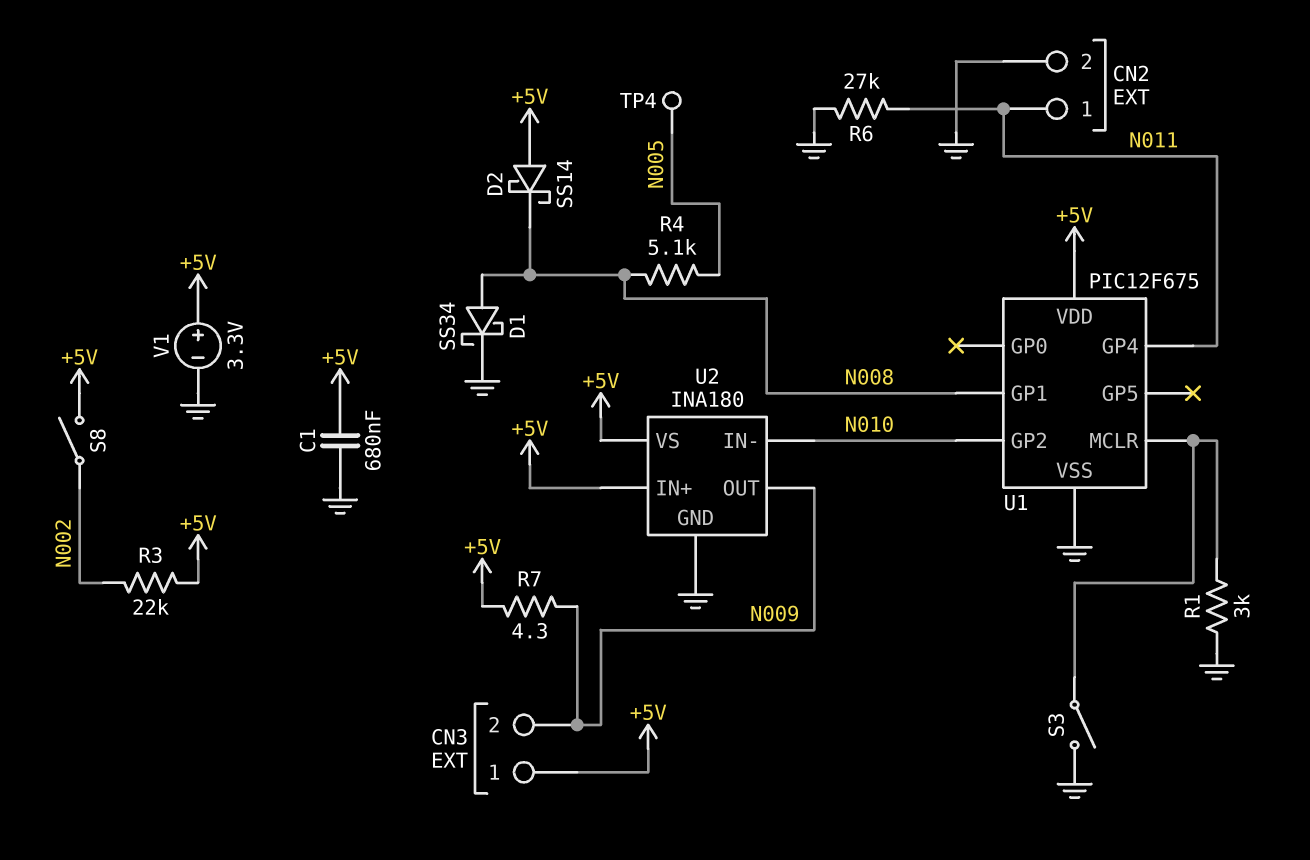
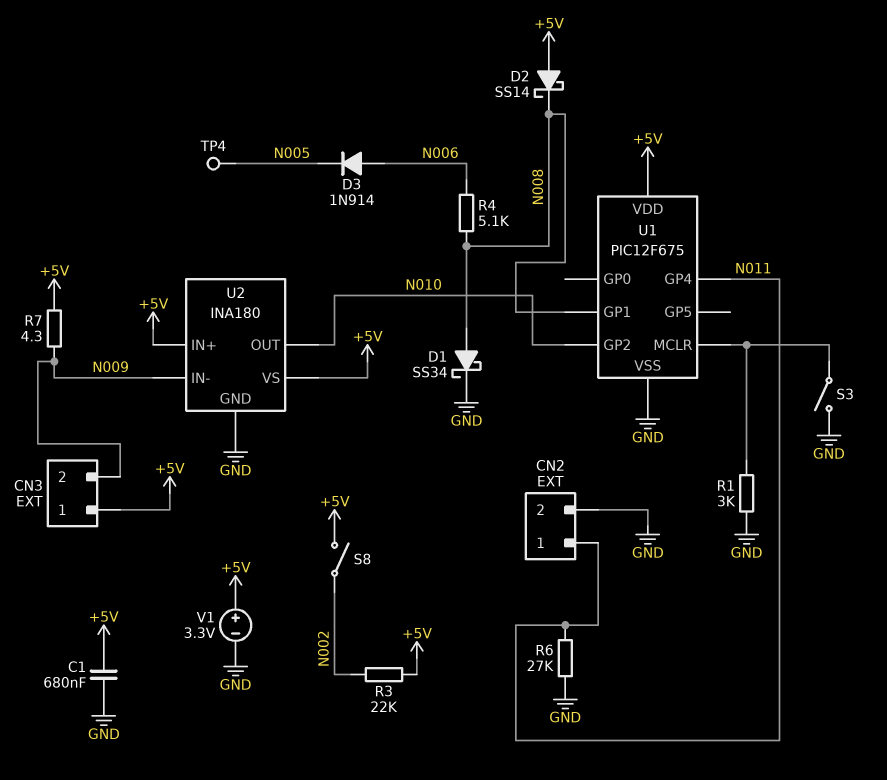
D3: none -> diode 1N914 (A N006, K N005)
R4: 5.1k (N005, N008) -> 5.1k (N006, N008)
U2 pin IN-: N010 -> N009
U2 pin OUT: N009 -> N010

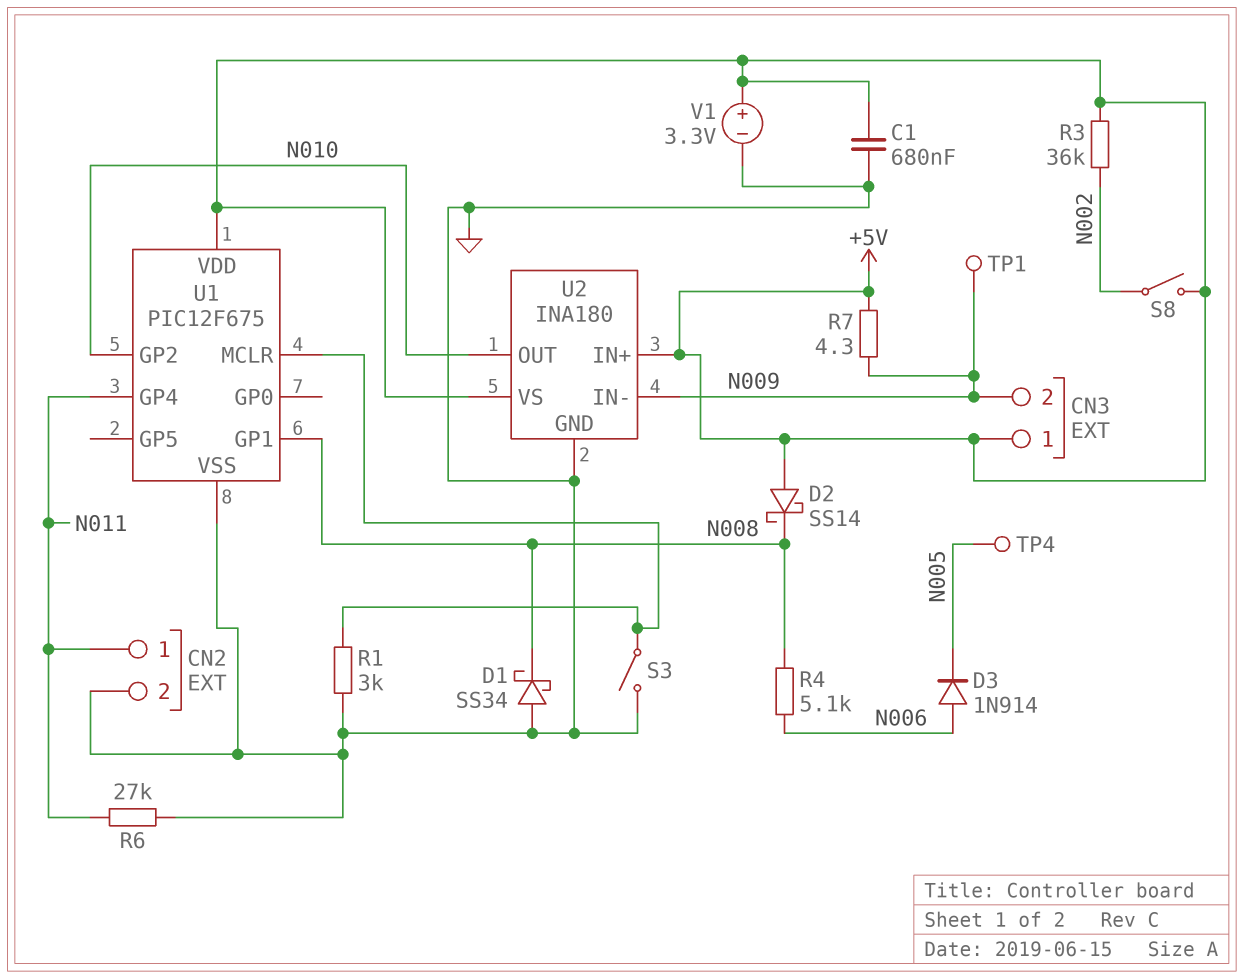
D1: schottky SS34 (A N008, K GND) -> schottky SS34 (A GND, K N008)
R3: 22k (+5V, N002) -> 36k (+5V, N002)
TP1: none -> test point (N009)

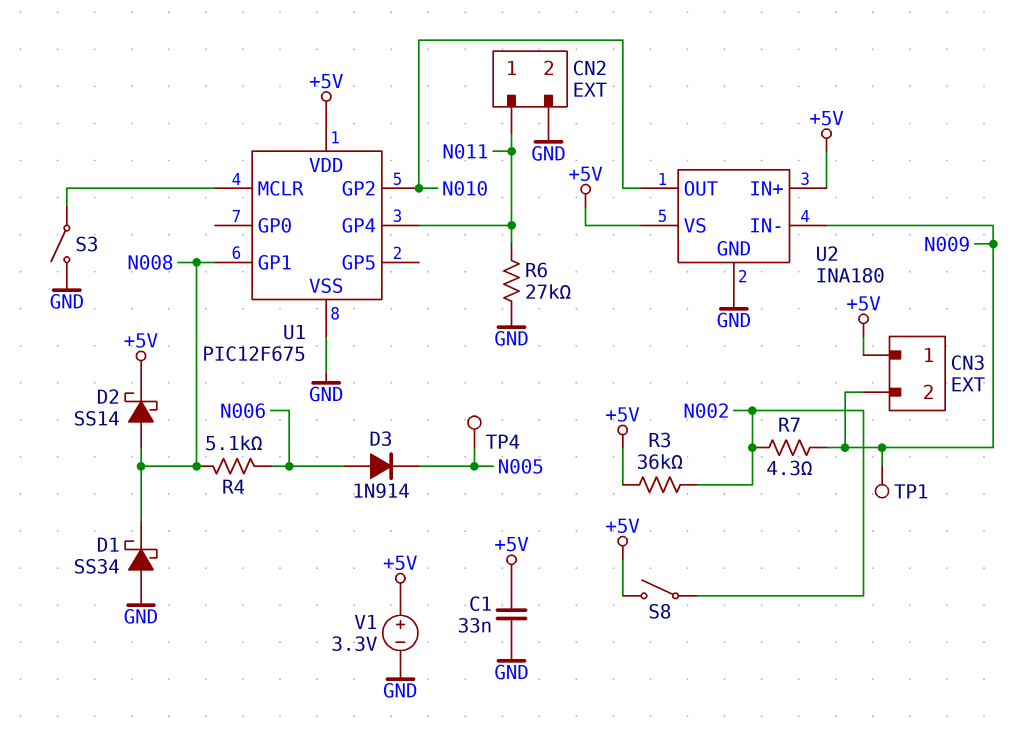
C1: 680nF (+5V, GND) -> 33nF (+5V, GND)
D2: schottky SS14 (A +5V, K N008) -> schottky SS14 (A N008, K +5V)
R1: 3k (GND, U1/MCLR) -> none
R7: 4.3 (+5V, N009) -> 4.3 (N002, N009)

